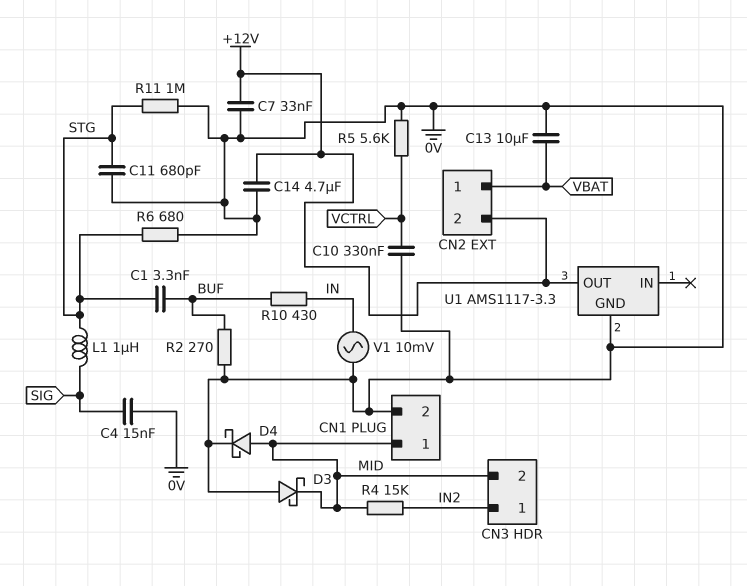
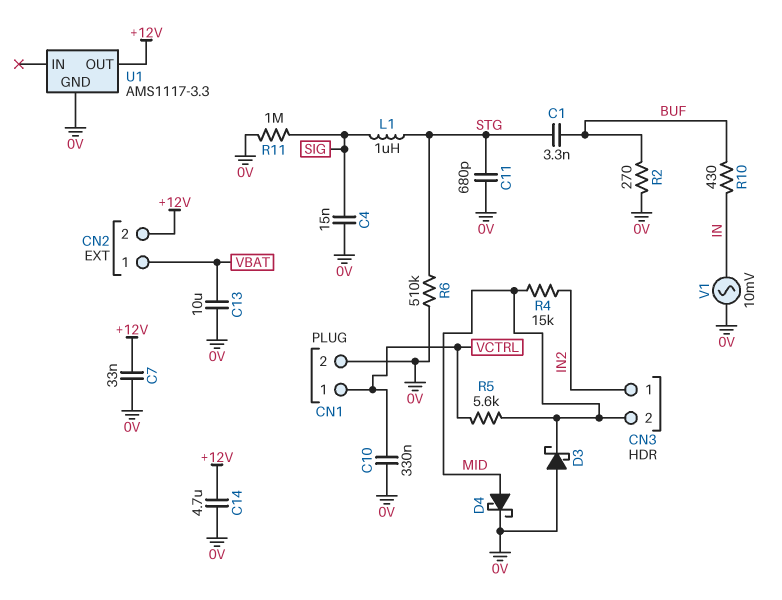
CN1 pin 1: MID -> VCTRL
R5: 5.6k (0V, VCTRL) -> 5.6k (MID, VCTRL)
R6: 680 (0V, STG) -> 510k (0V, STG)
R11: 1M (0V, STG) -> 1M (0V, SIG)

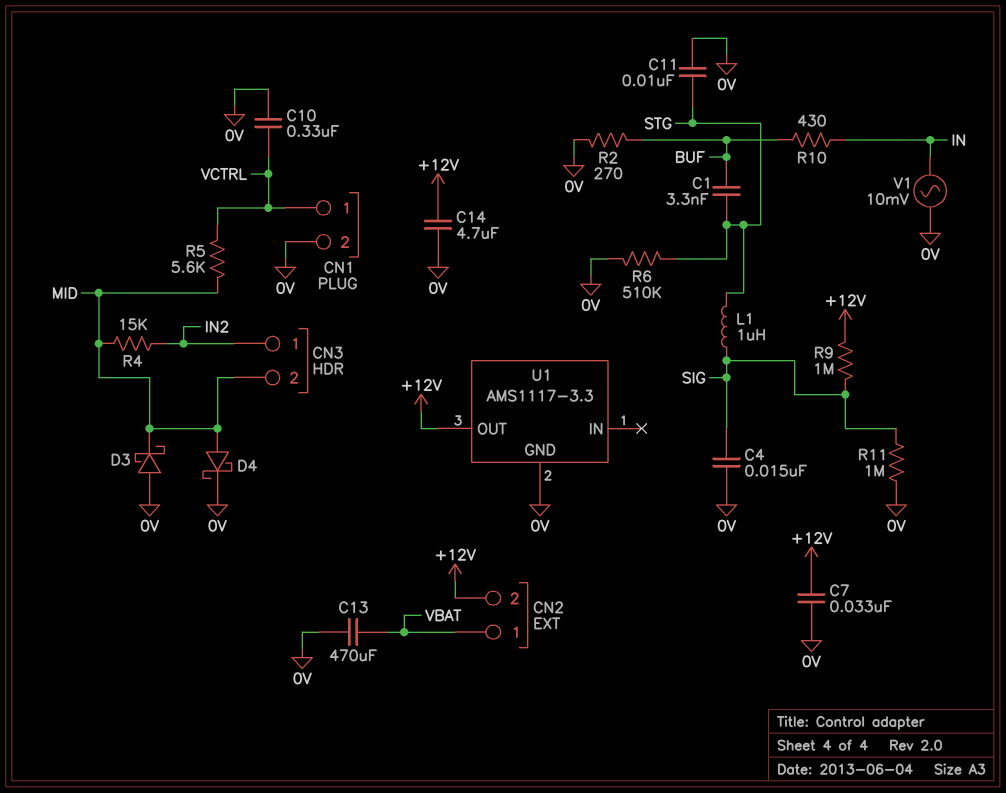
C11: 680pF (0V, STG) -> 10nF (0V, STG)
C13: 10uF (0V, VBAT) -> 470uF (0V, VBAT)
R9: none -> 1M (+12V, SIG)

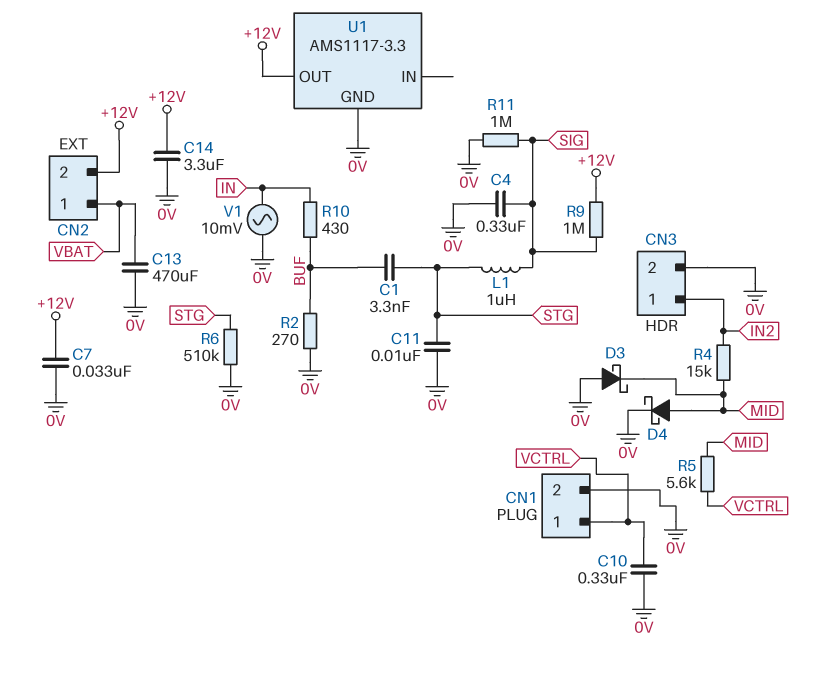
C4: 15nF (0V, SIG) -> 330nF (0V, SIG)
C14: 4.7uF (+12V, 0V) -> 3.3uF (+12V, 0V)
CN3 pin 2: MID -> 0V

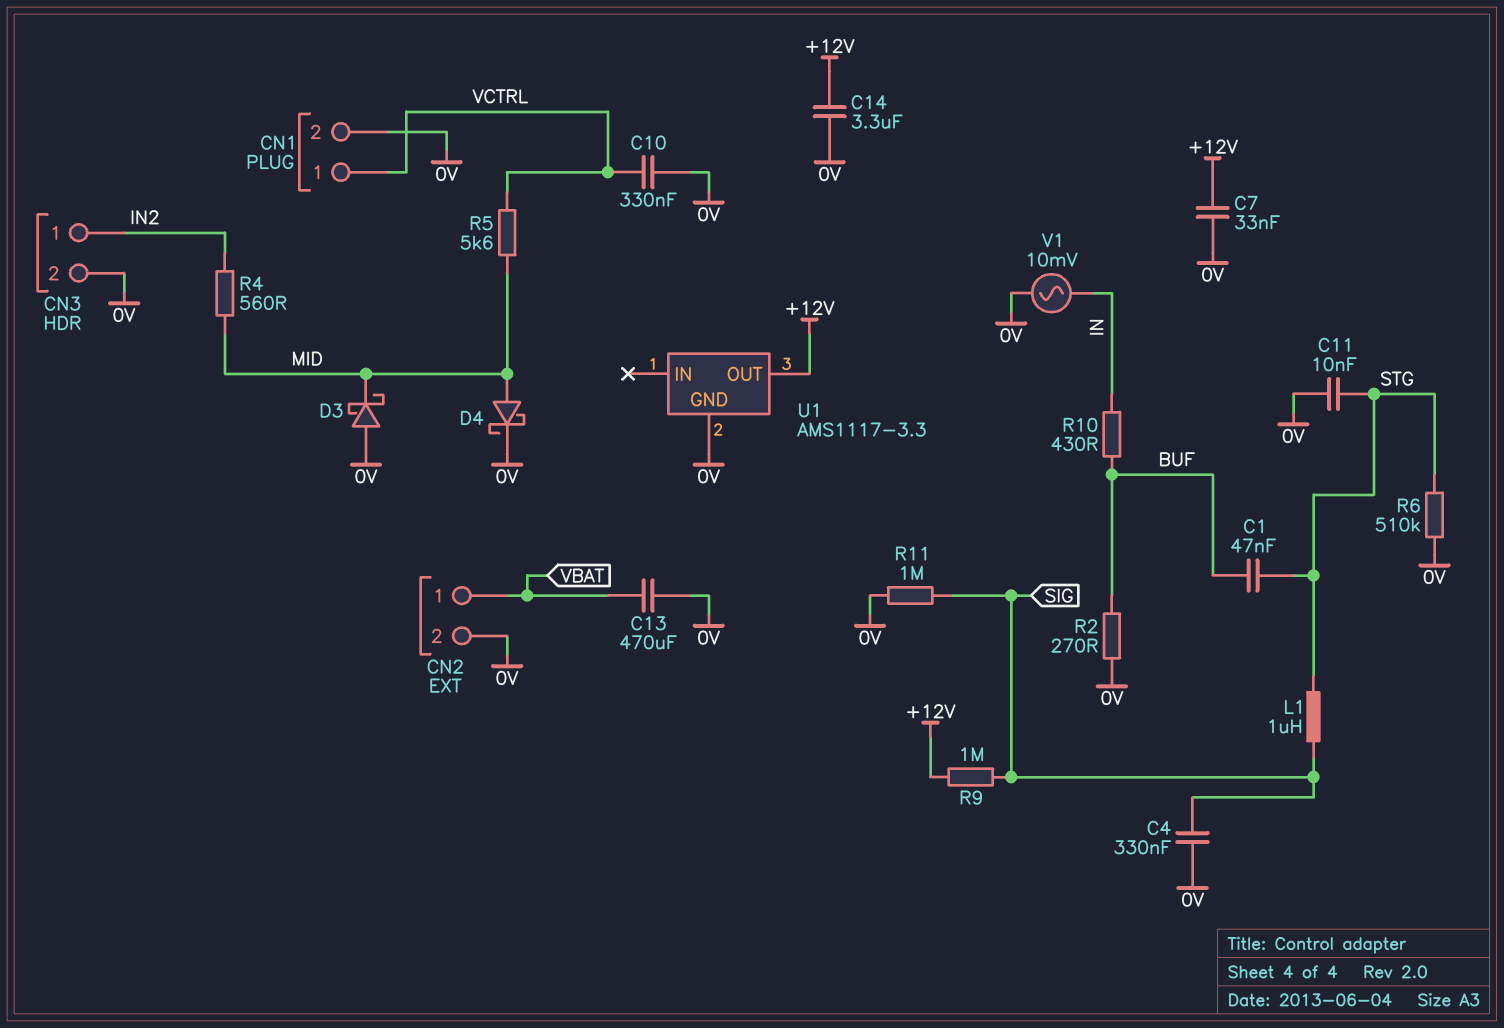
C1: 3.3nF (BUF, STG) -> 47nF (BUF, STG)
CN2 pin 2: +12V -> 0V
R4: 15k (IN2, MID) -> 560 (IN2, MID)

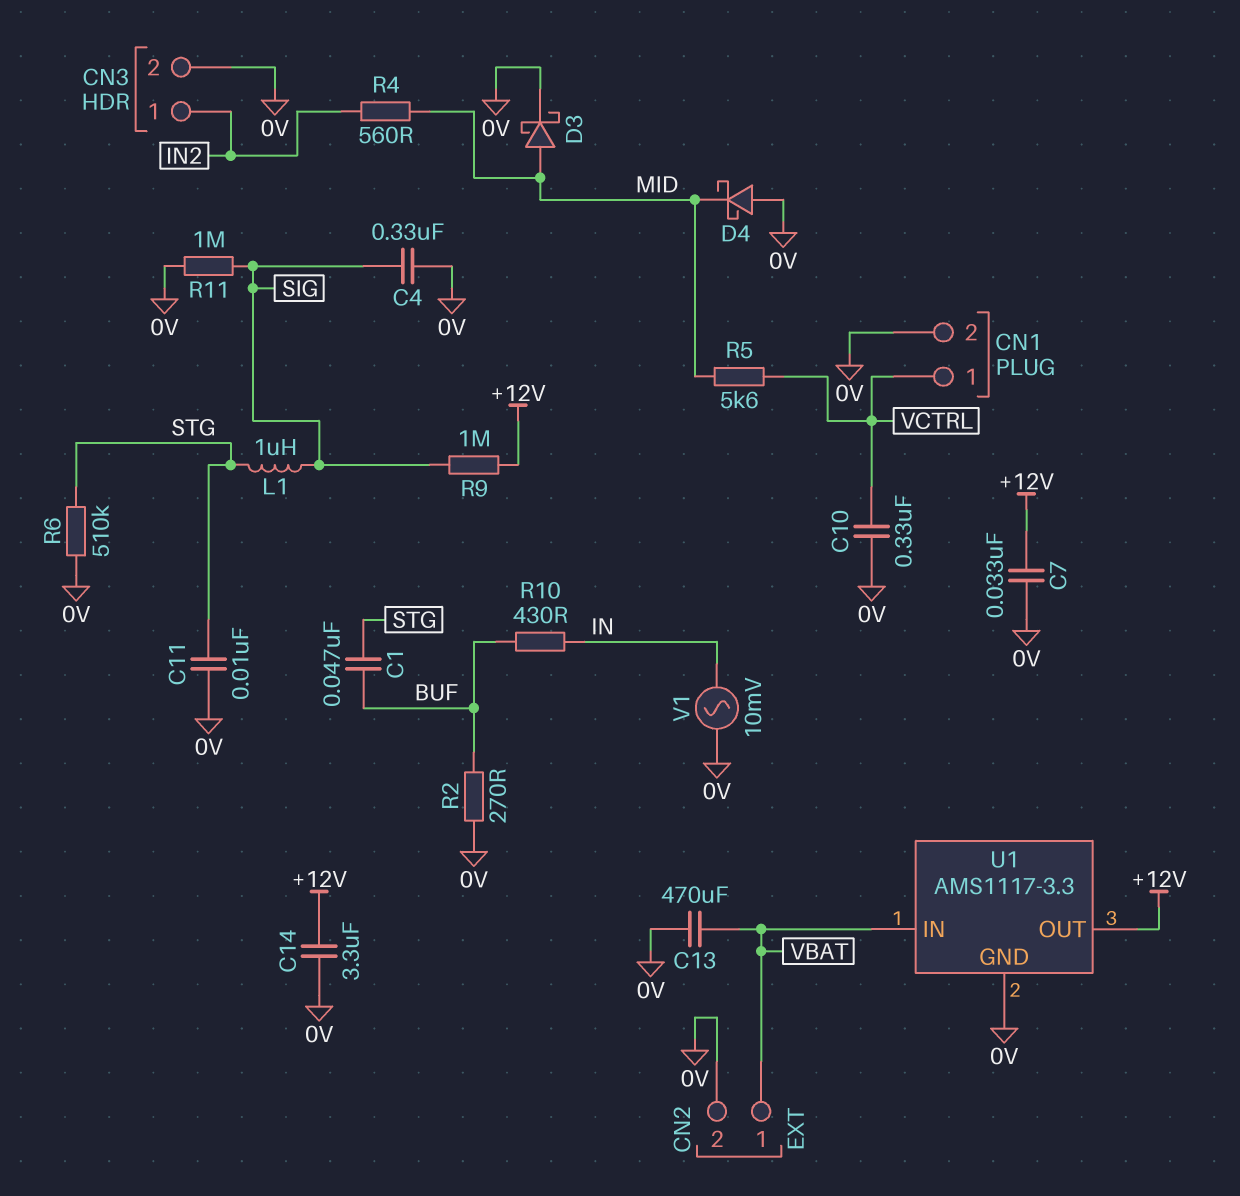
D3: schottky (A 0V, K MID) -> schottky (A MID, K 0V)
D4: schottky (A MID, K 0V) -> schottky (A 0V, K MID)
U1 pin IN: none -> VBAT

